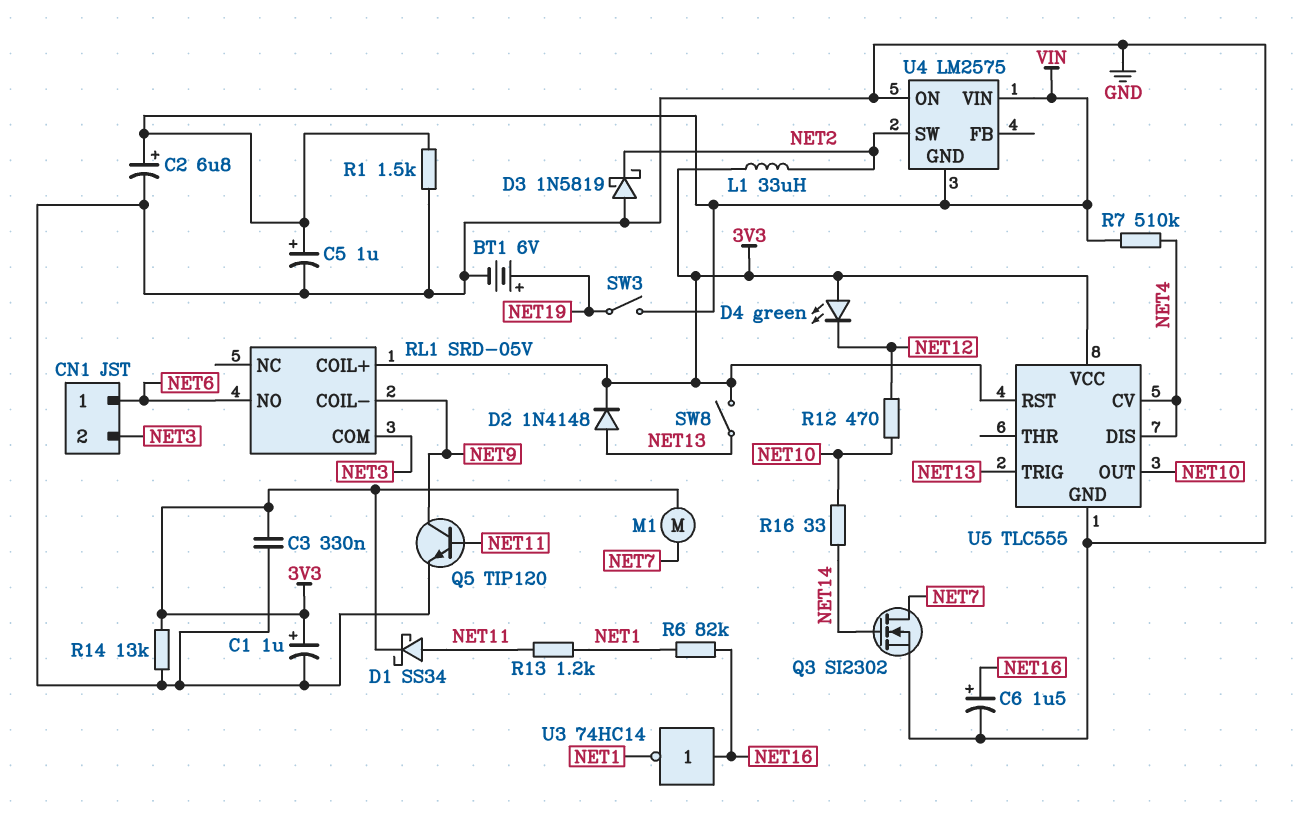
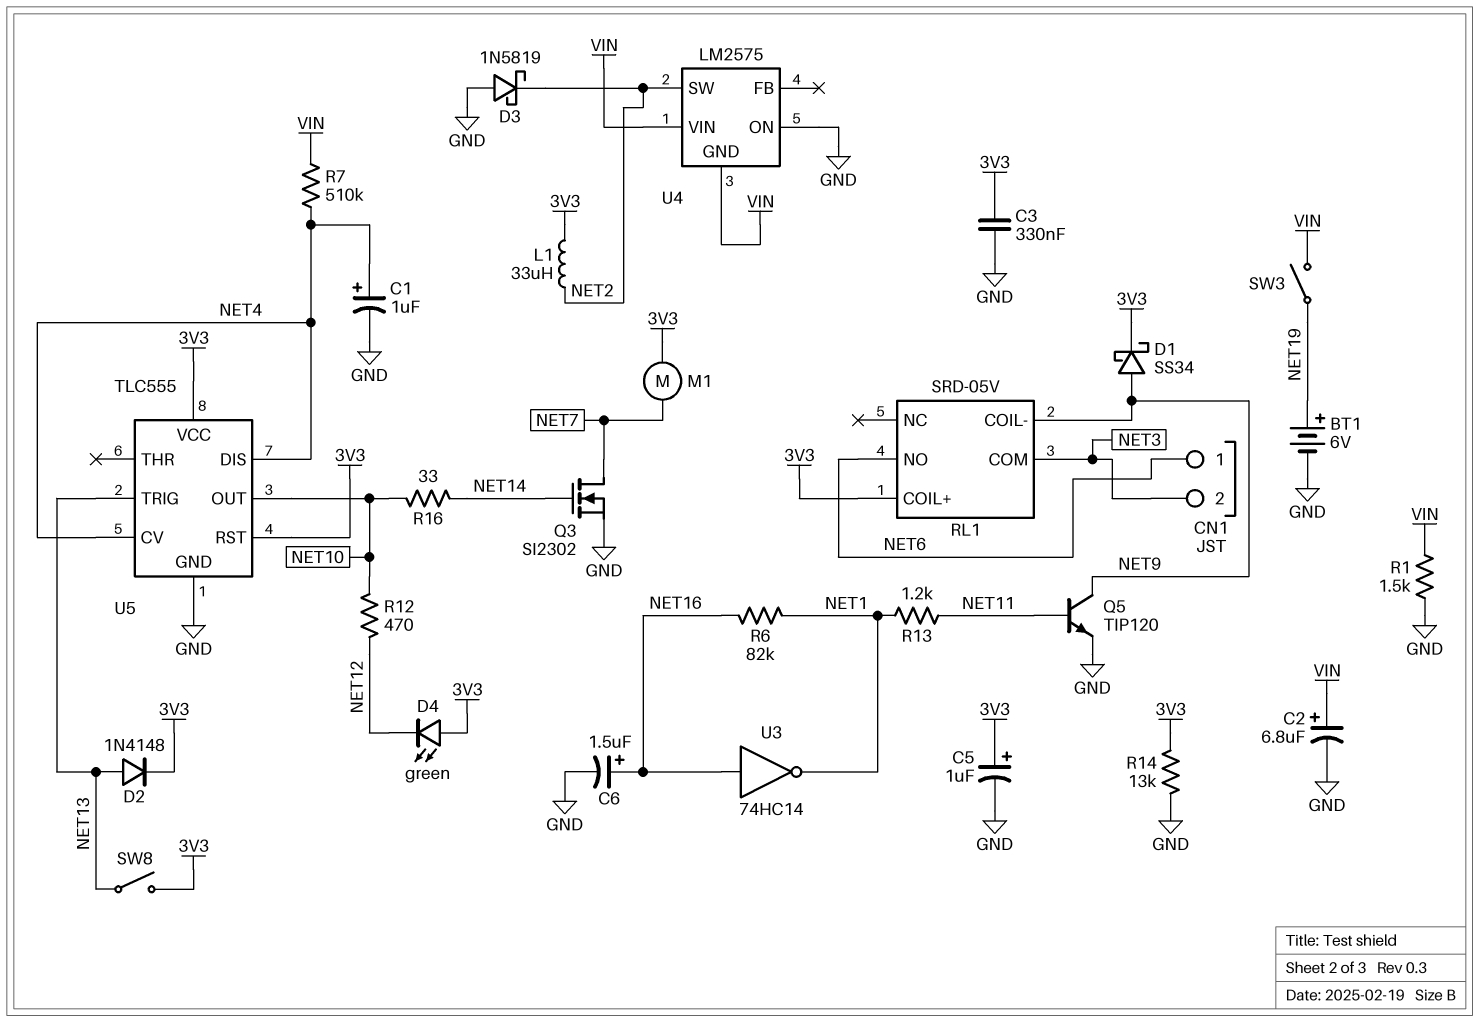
C1: 1uF (plus 3V3, minus GND) -> 1uF (plus NET4, minus GND)
C5: 1uF (plus VIN, minus GND) -> 1uF (plus 3V3, minus GND)
D1: schottky SS34 (A NET11, K 3V3) -> schottky SS34 (A NET9, K 3V3)

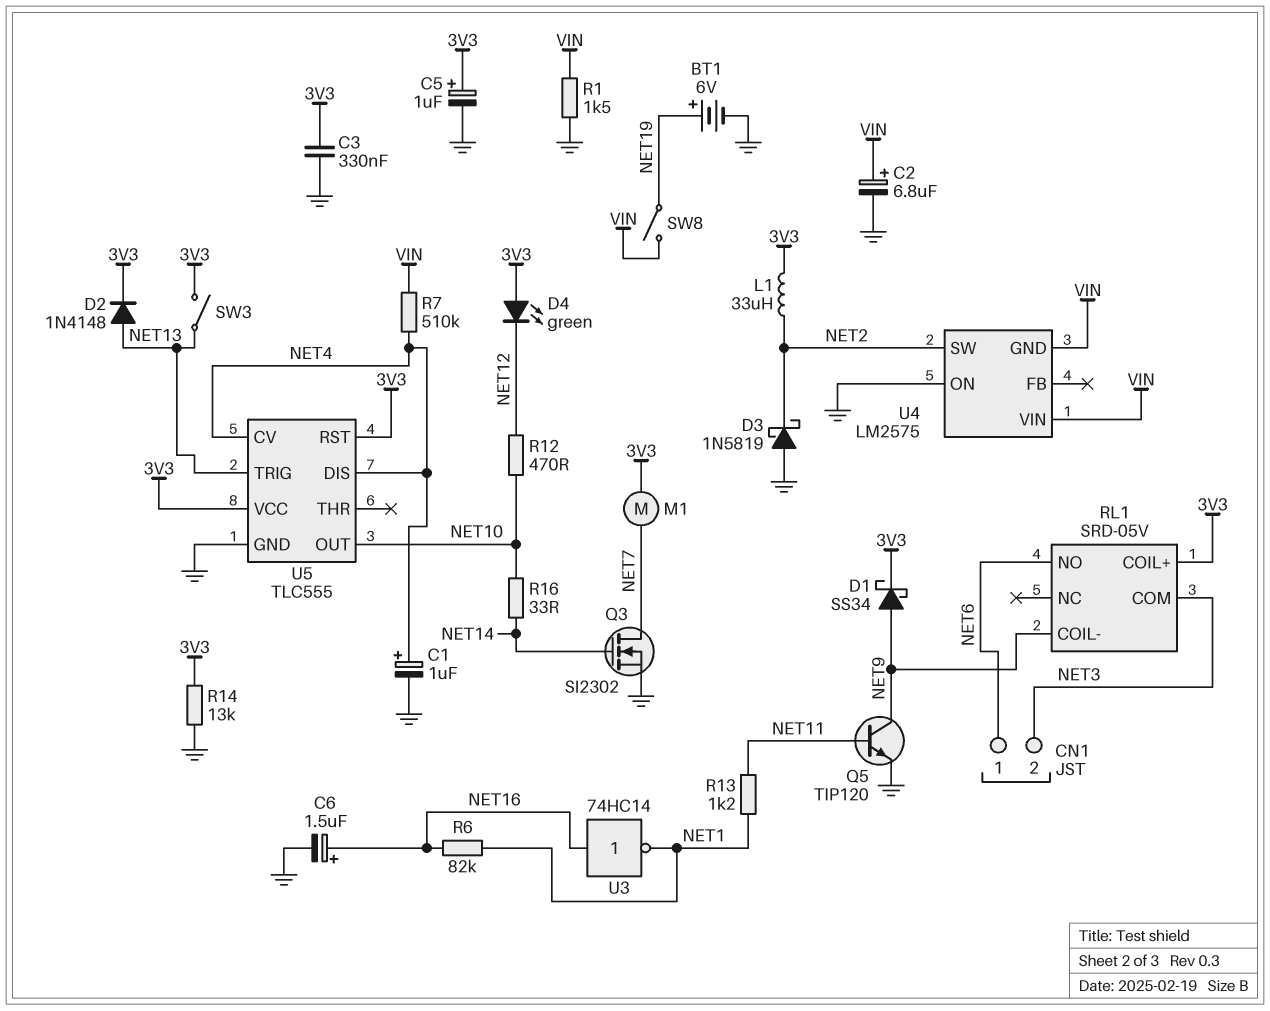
SW3: switch (NET19, VIN) -> switch (3V3, NET13)
SW8: switch (3V3, NET13) -> switch (NET19, VIN)

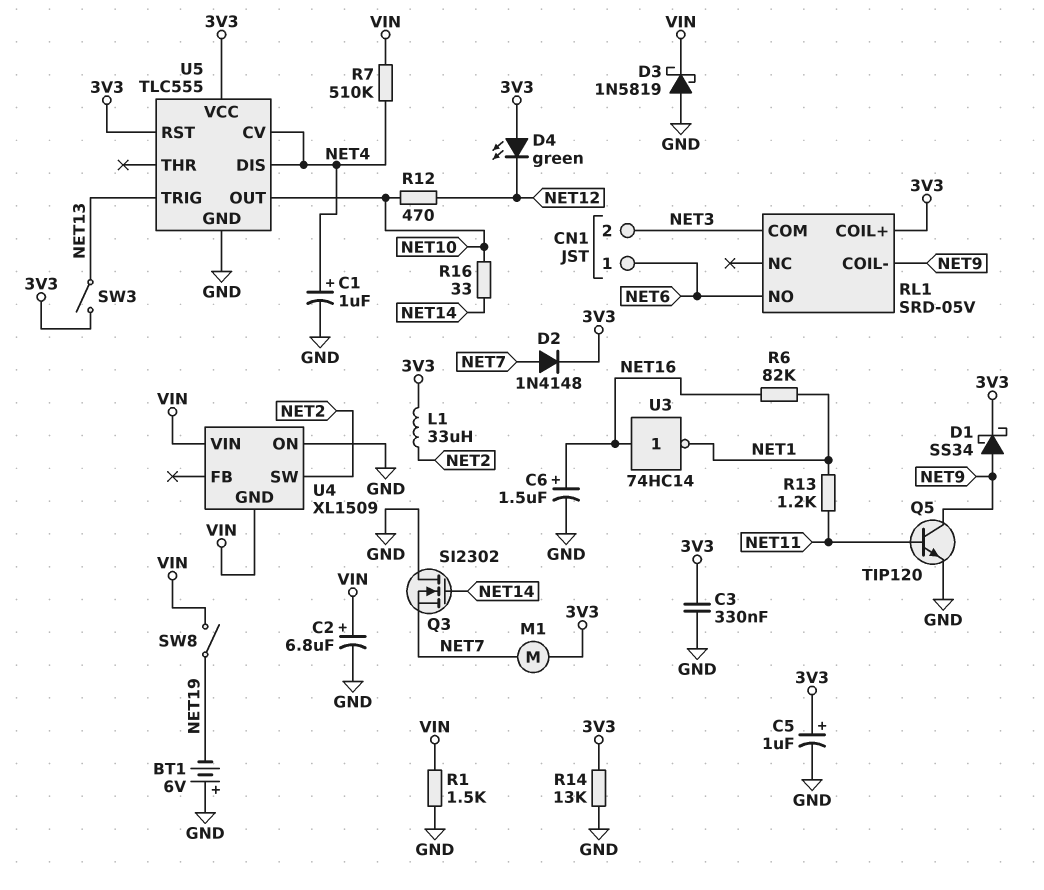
BT1: 6V (plus NET19, minus GND) -> 6V (plus GND, minus NET19)
D2: diode 1N4148 (A NET13, K 3V3) -> diode 1N4148 (A NET7, K 3V3)
D3: schottky 1N5819 (A GND, K NET2) -> schottky 1N5819 (A GND, K VIN)
Q3: NMOS SI2302 (G NET14, D NET7, S GND) -> NMOS SI2302 (G NET14, D GND, S NET7)
U4: LM2575 -> XL1509

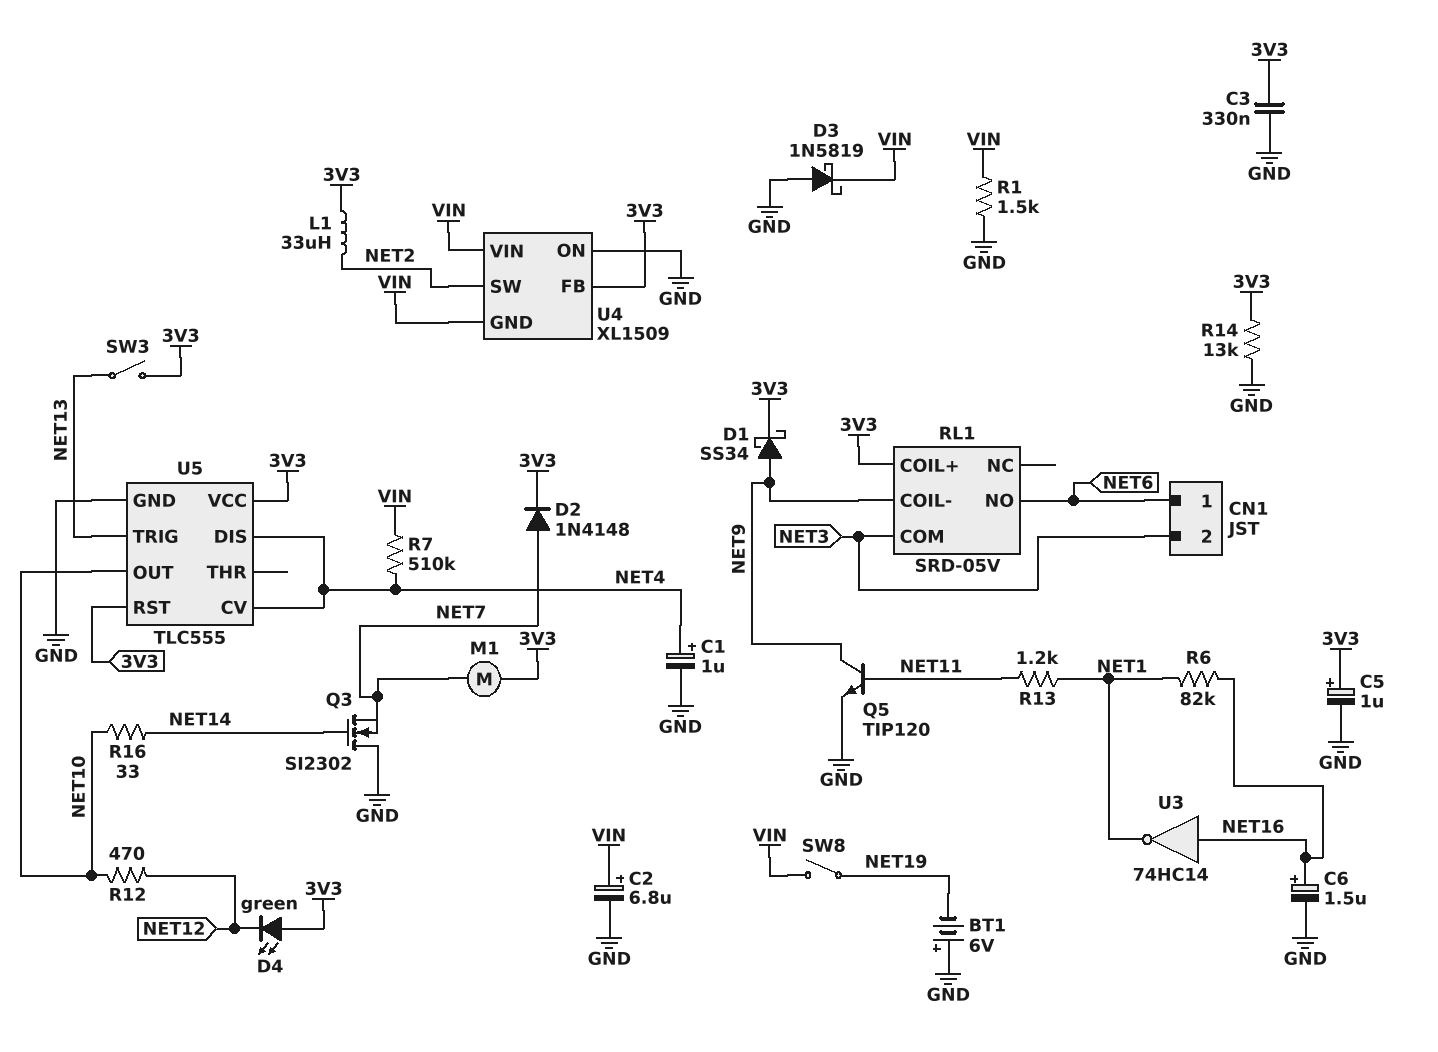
U4 pin FB: none -> 3V3

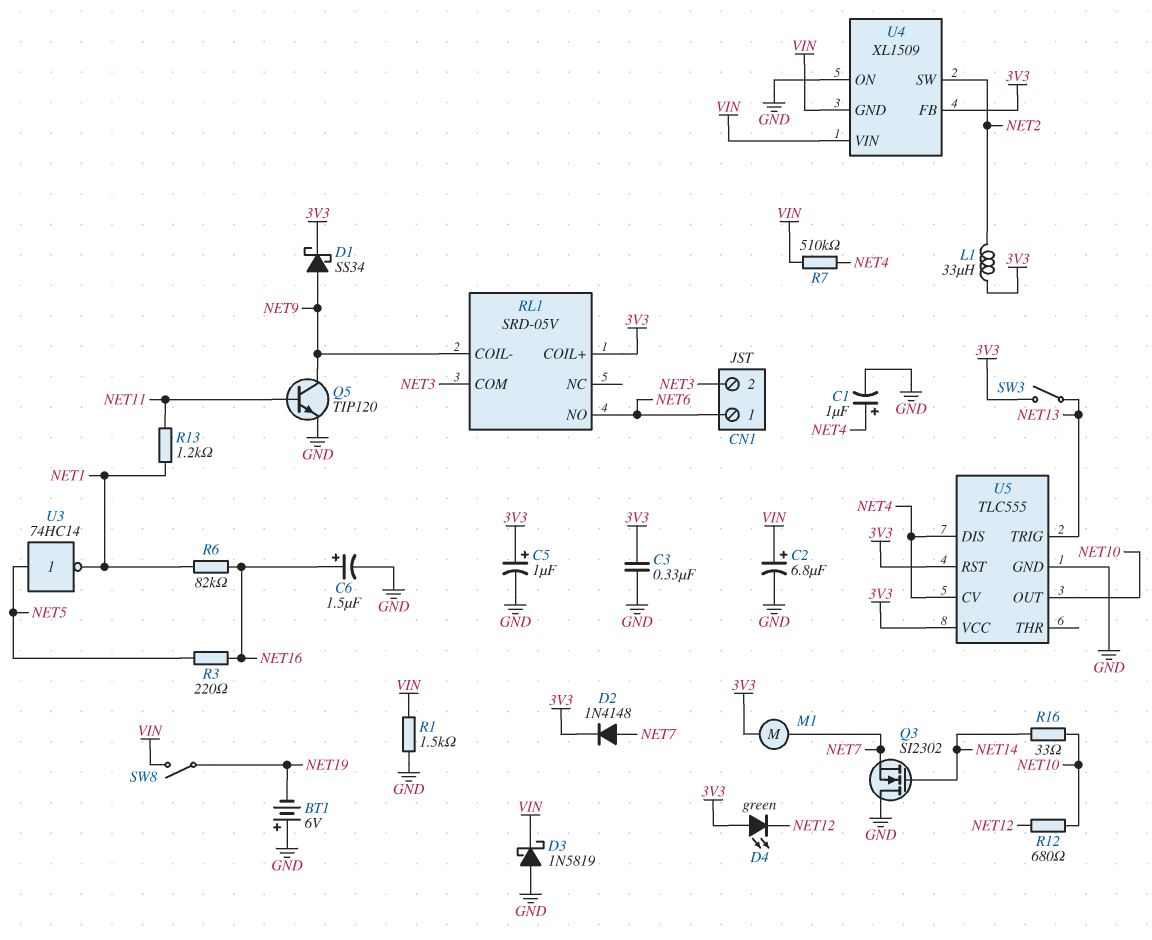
R3: none -> 220 (NET5, NET16)
R12: 470 (NET10, NET12) -> 680 (NET10, NET12)
R14: 13k (3V3, GND) -> none
U3: NOT 74HC14 (in NET16, out NET1) -> NOT 74HC14 (in NET5, out NET1)

